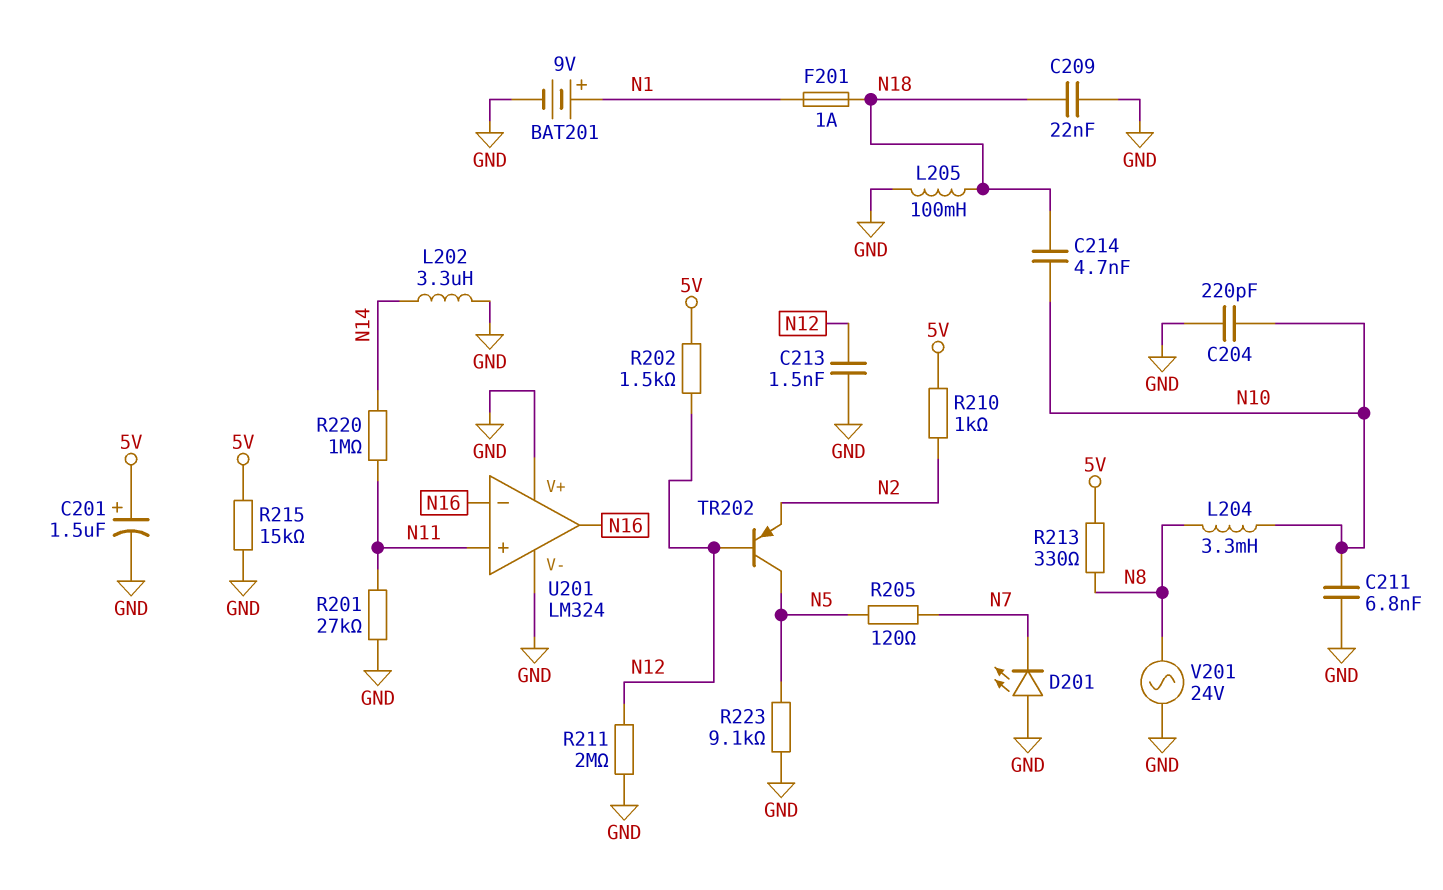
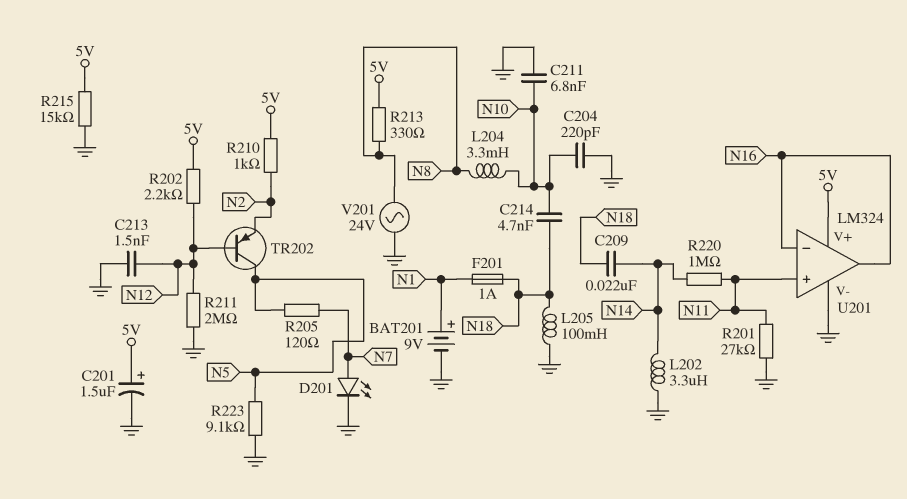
C209: 22nF (GND, N18) -> 22nF (N14, N18)
D201: LED (A GND, K N7) -> LED (A N7, K GND)
R202: 1.5k (5V, N12) -> 2.2k (5V, N12)
U201 pin V+: GND -> 5V

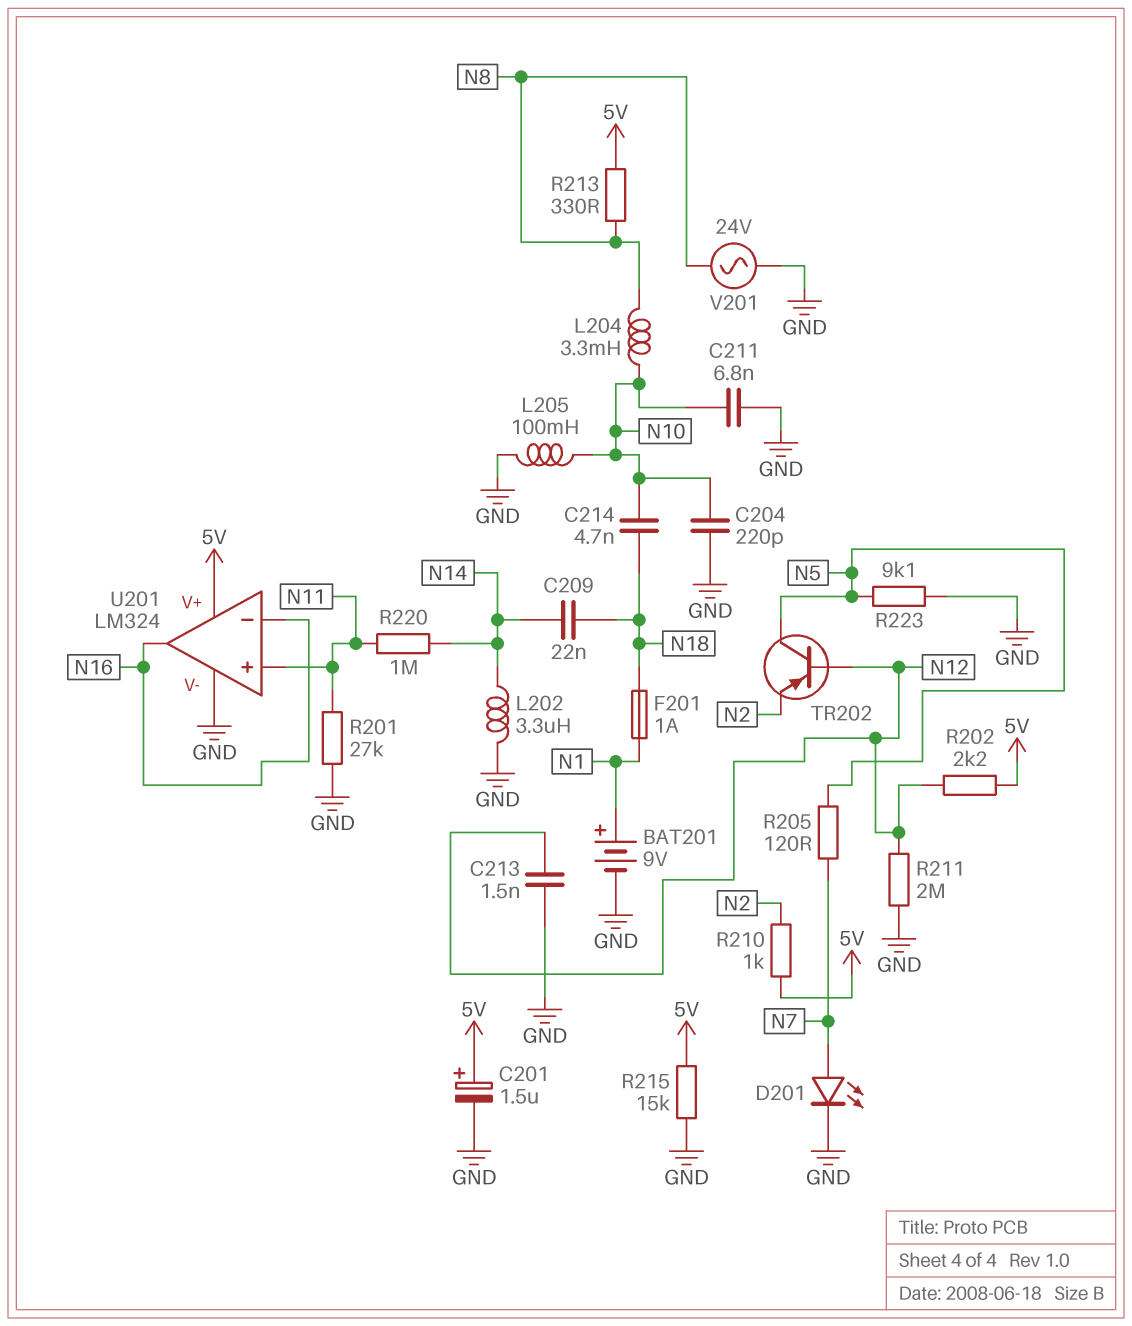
L205: 100mH (GND, N18) -> 100mH (GND, N10)

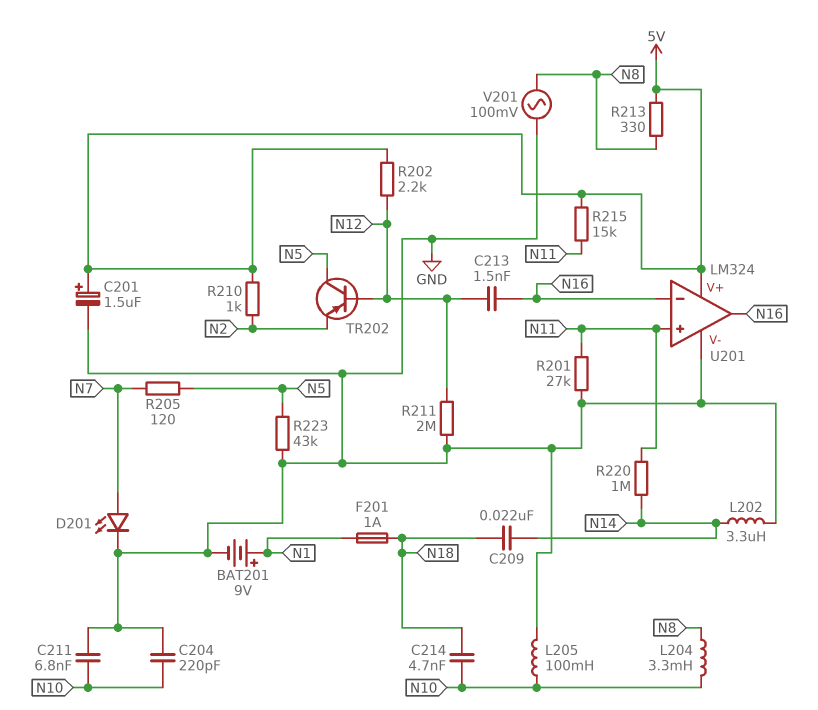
C213: 1.5nF (GND, N12) -> 1.5nF (N12, N16)
R215: 15k (5V, GND) -> 15k (5V, N11)
R223: 9.1k (GND, N5) -> 43k (GND, N5)
V201: AC 24V (GND, N8) -> AC 100mV (GND, N8)

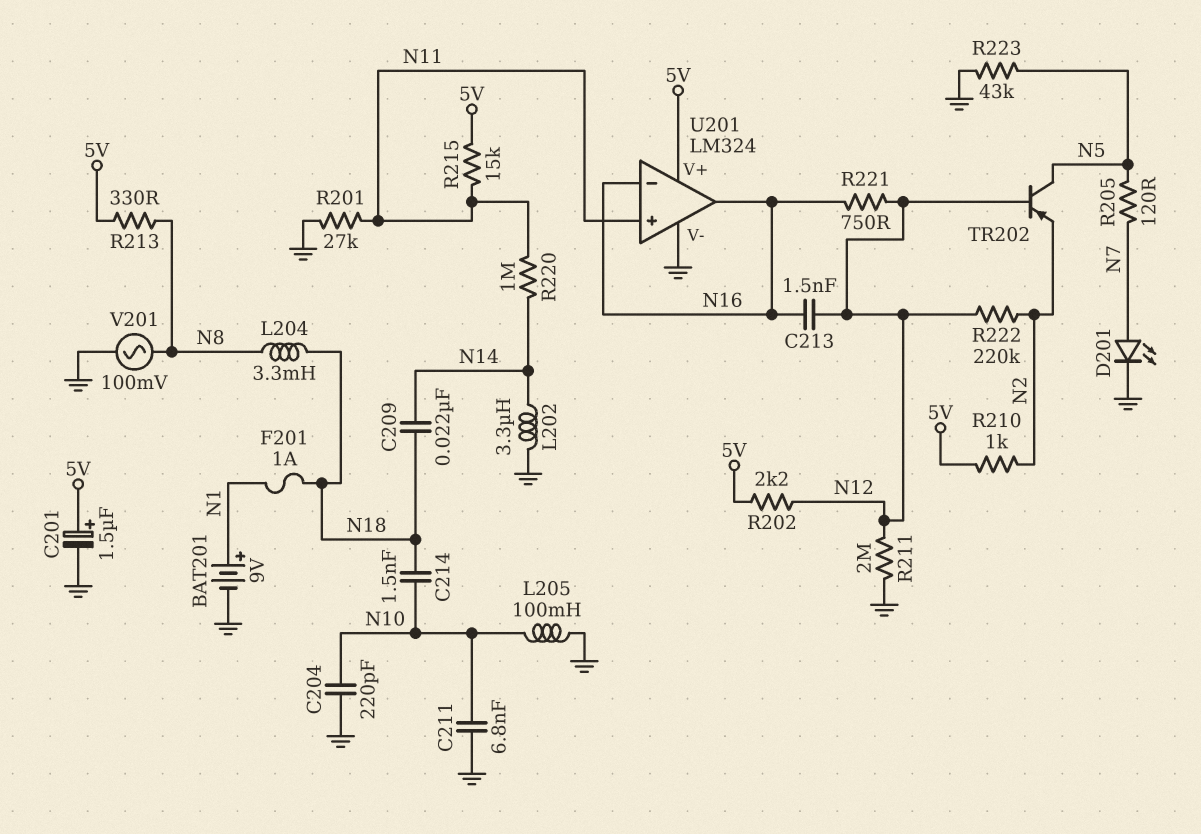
C214: 4.7nF (N10, N18) -> 1.5nF (N10, N18)
L204: 3.3mH (N8, N10) -> 3.3mH (N8, N18)
R221: none -> 750 (N12, N16)
R222: none -> 220k (N2, N12)

